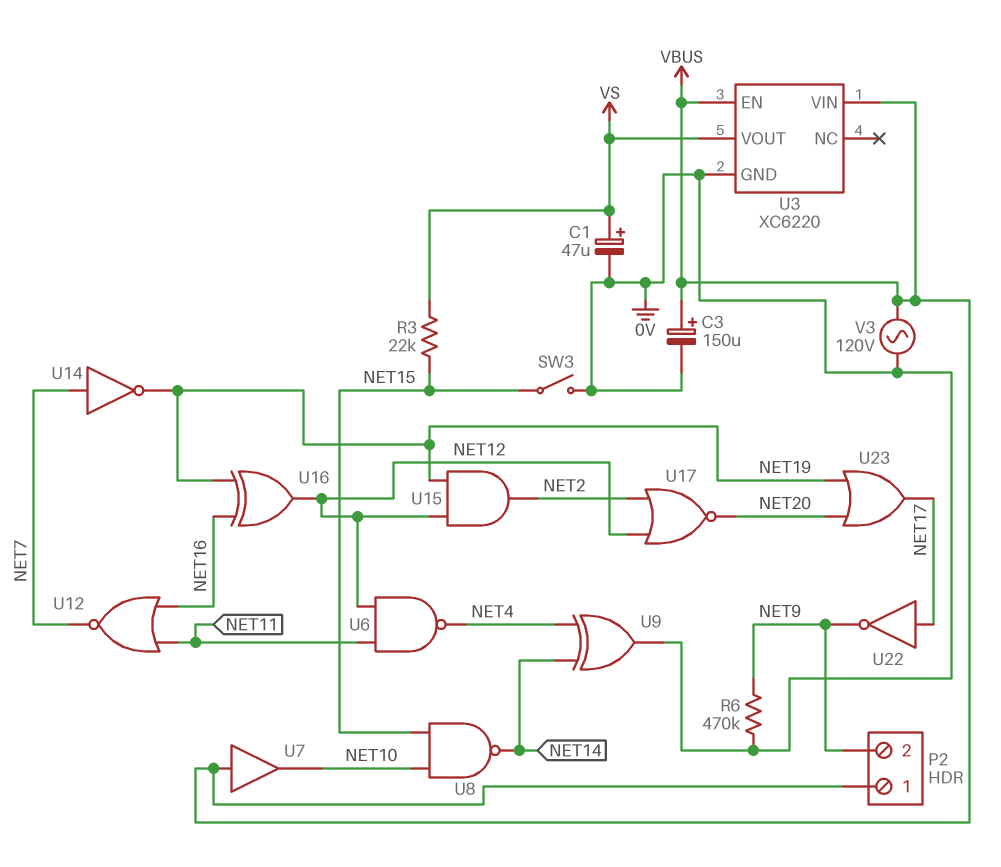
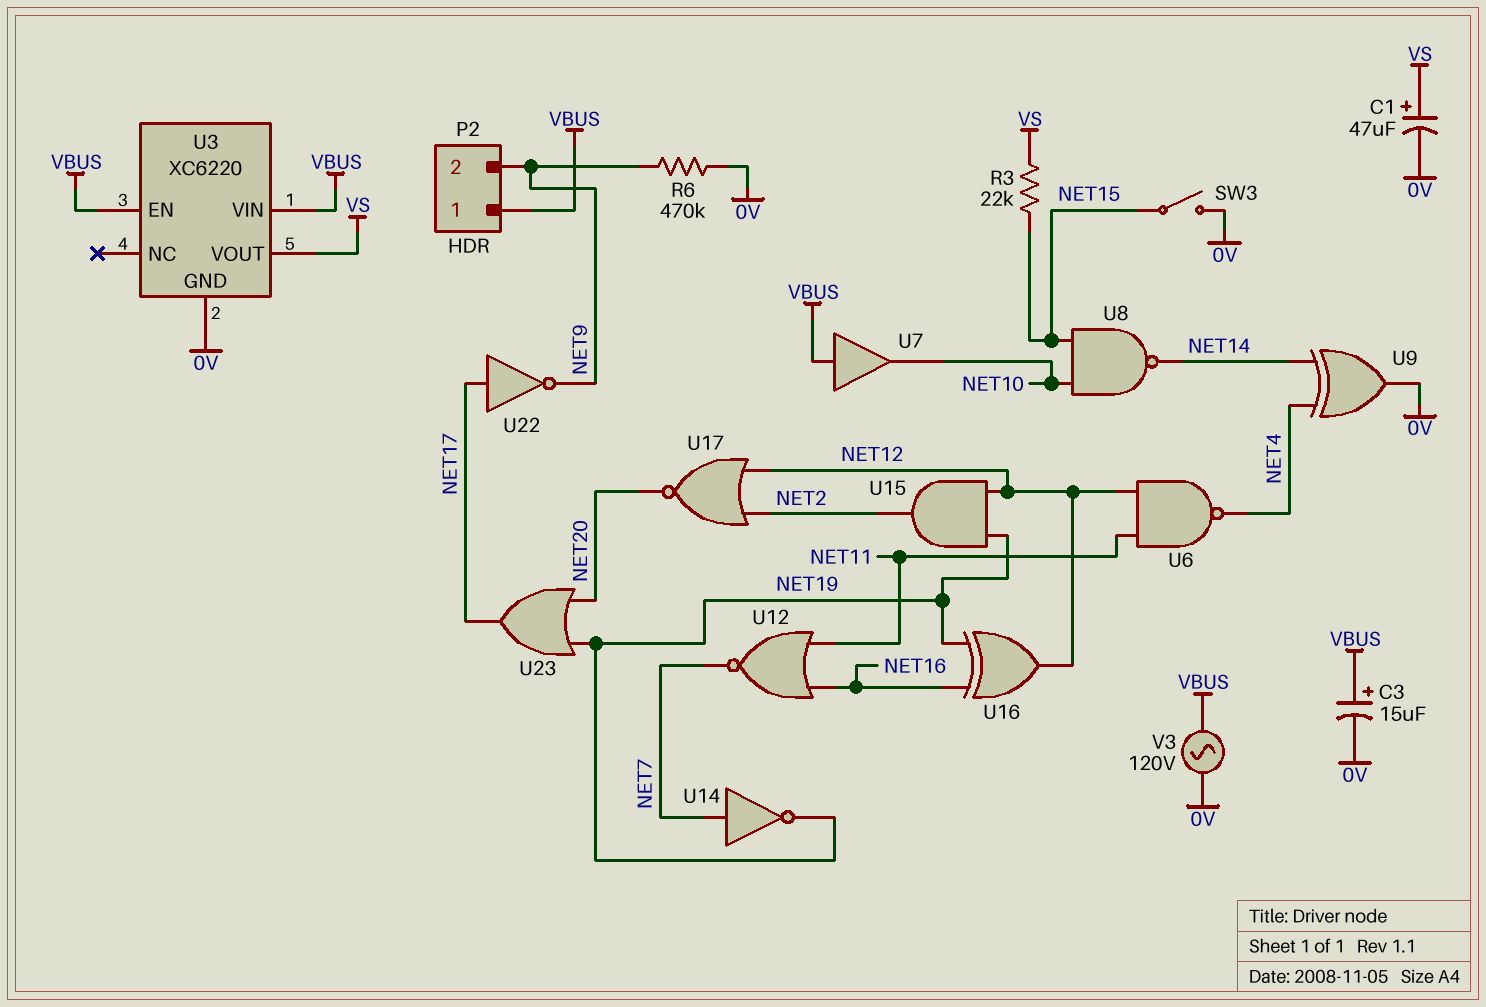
C3: 150uF (plus VBUS, minus 0V) -> 15uF (plus VBUS, minus 0V)

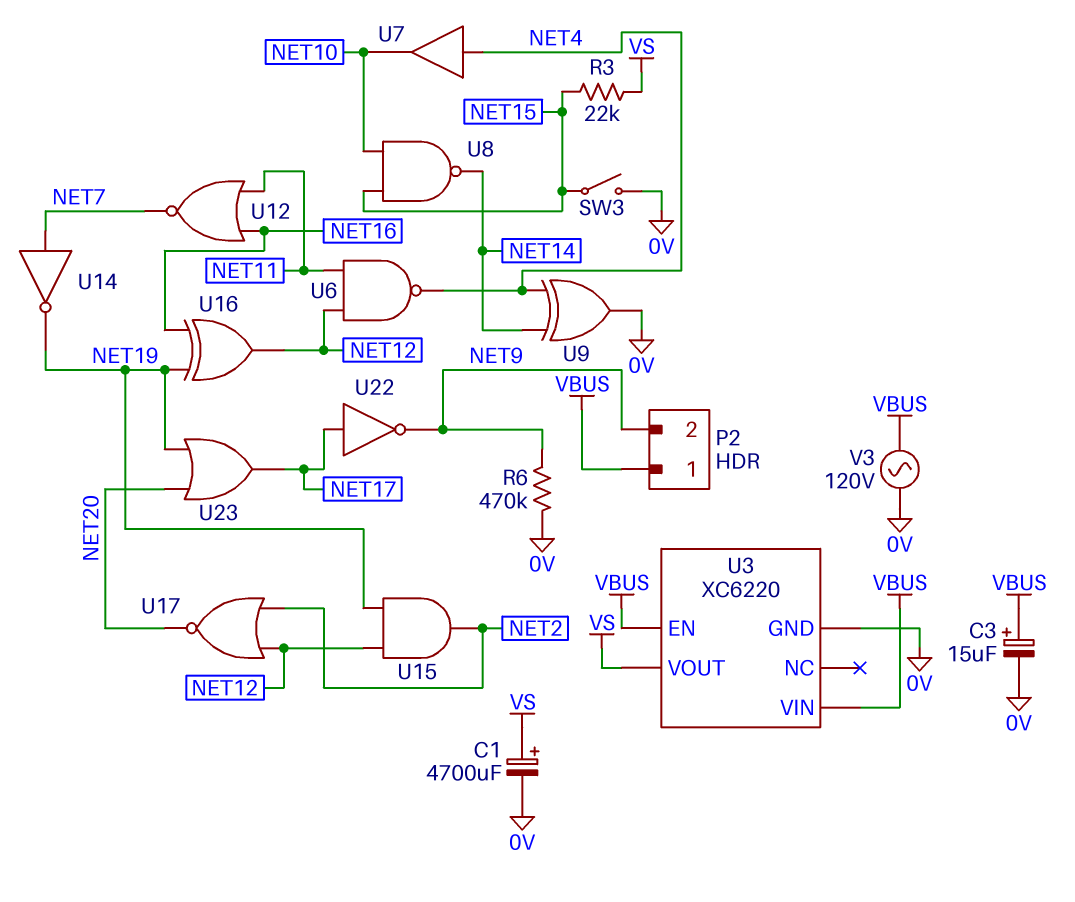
C1: 47uF (plus VS, minus 0V) -> 4700uF (plus VS, minus 0V)
U7: buffer (in VBUS, out NET10) -> buffer (in NET4, out NET10)

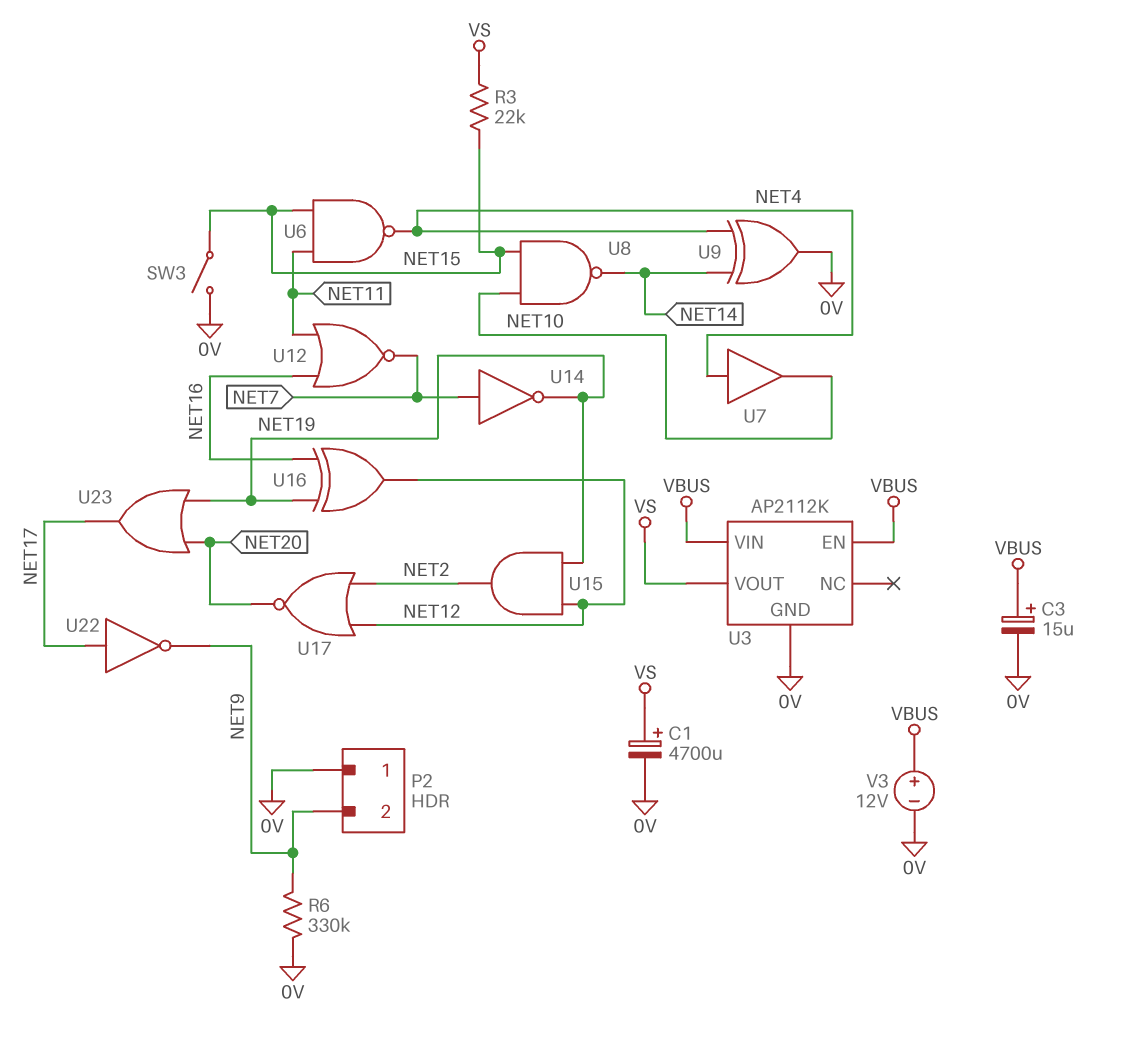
P2 pin 1: VBUS -> 0V
R6: 470k (0V, NET9) -> 330k (0V, NET9)
U3: XC6220 -> AP2112K
U6: NAND (in NET11, in NET12, out NET4) -> NAND (in NET11, in NET15, out NET4)
V3: AC 120V (0V, VBUS) -> 12V (plus VBUS, minus 0V)

